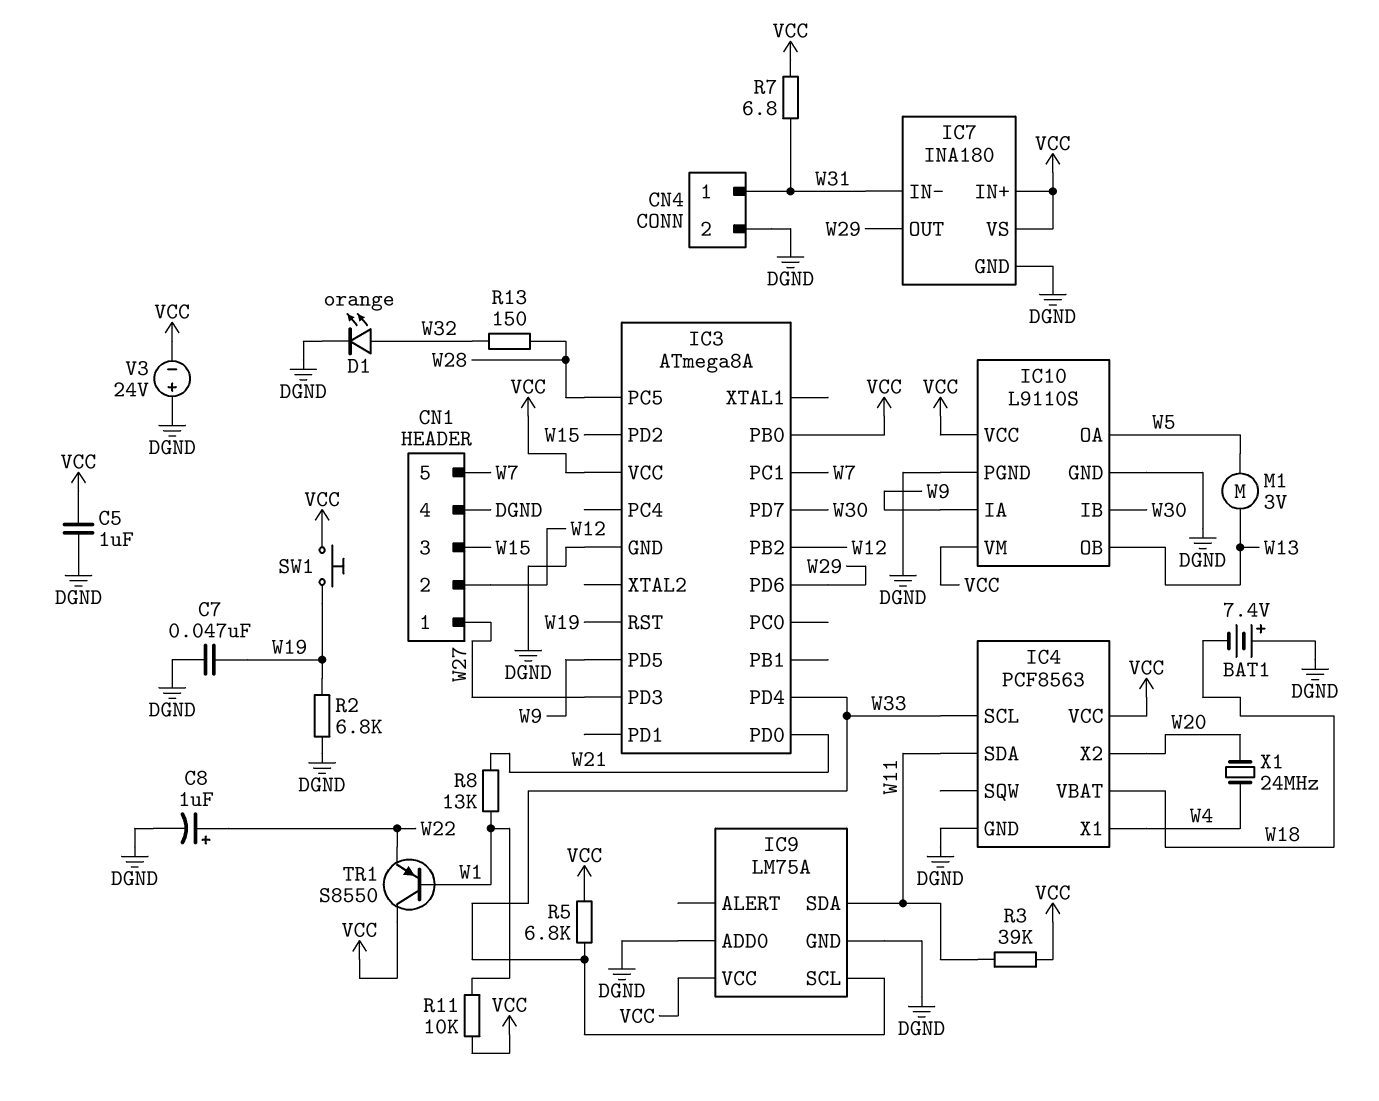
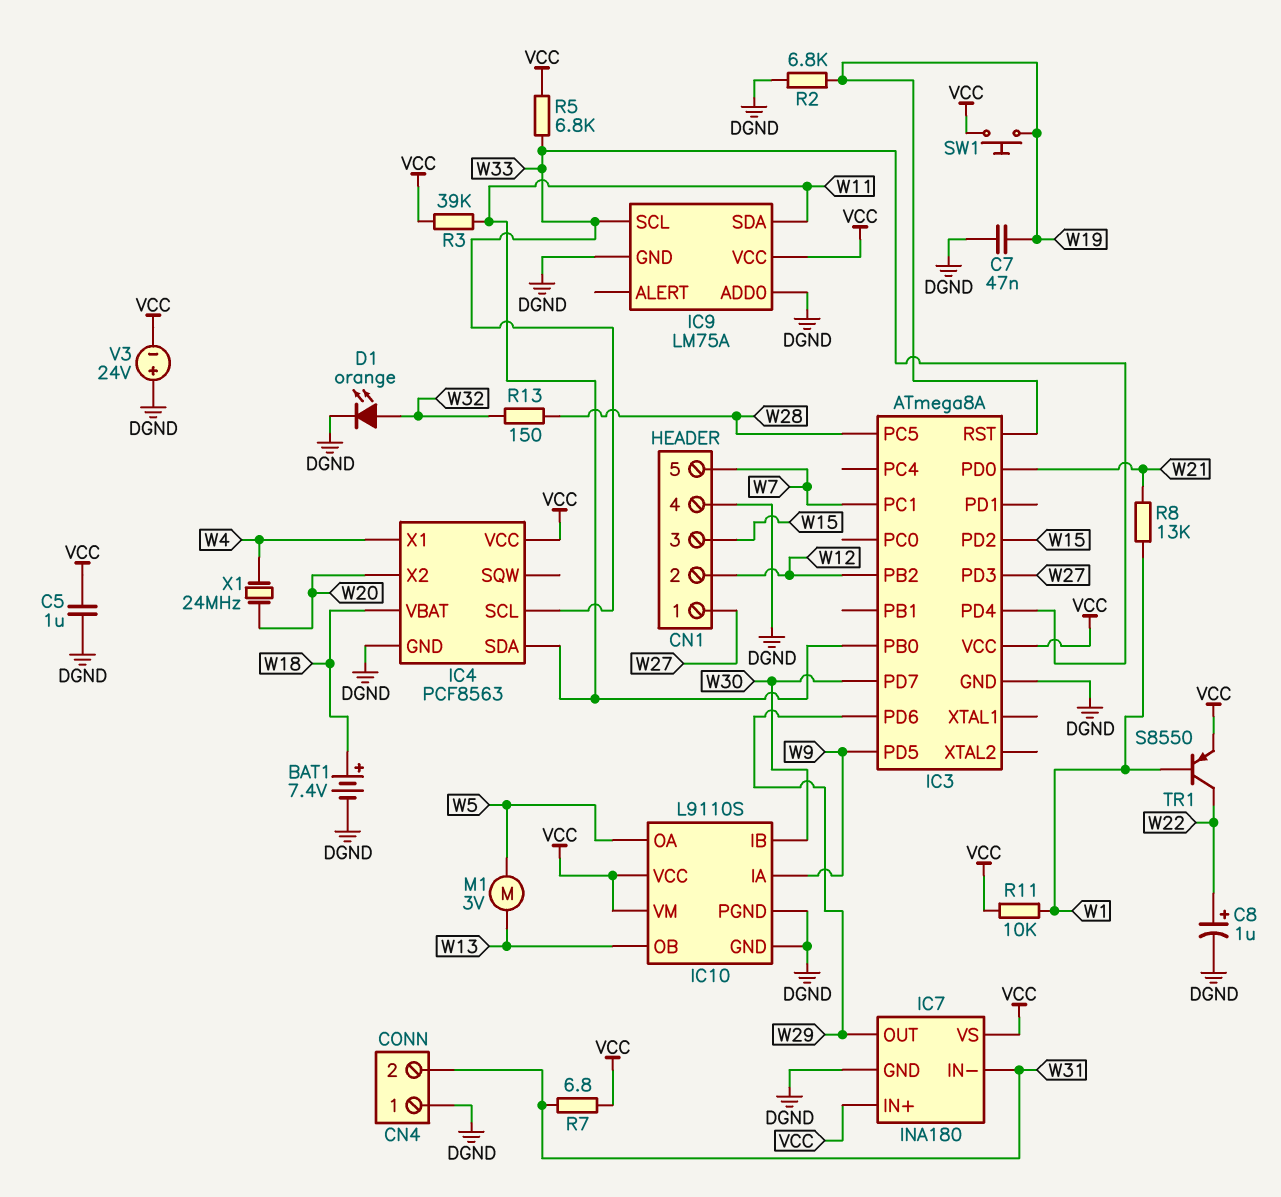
BAT1: 7.4V (plus DGND, minus W18) -> 7.4V (plus W18, minus DGND)
CN4 pin 1: W31 -> DGND
CN4 pin 2: DGND -> W31
IC3 pin PB0: VCC -> W11
TR1: PNP S8550 (B W1, C VCC, E W22) -> PNP S8550 (B W1, C W22, E VCC)

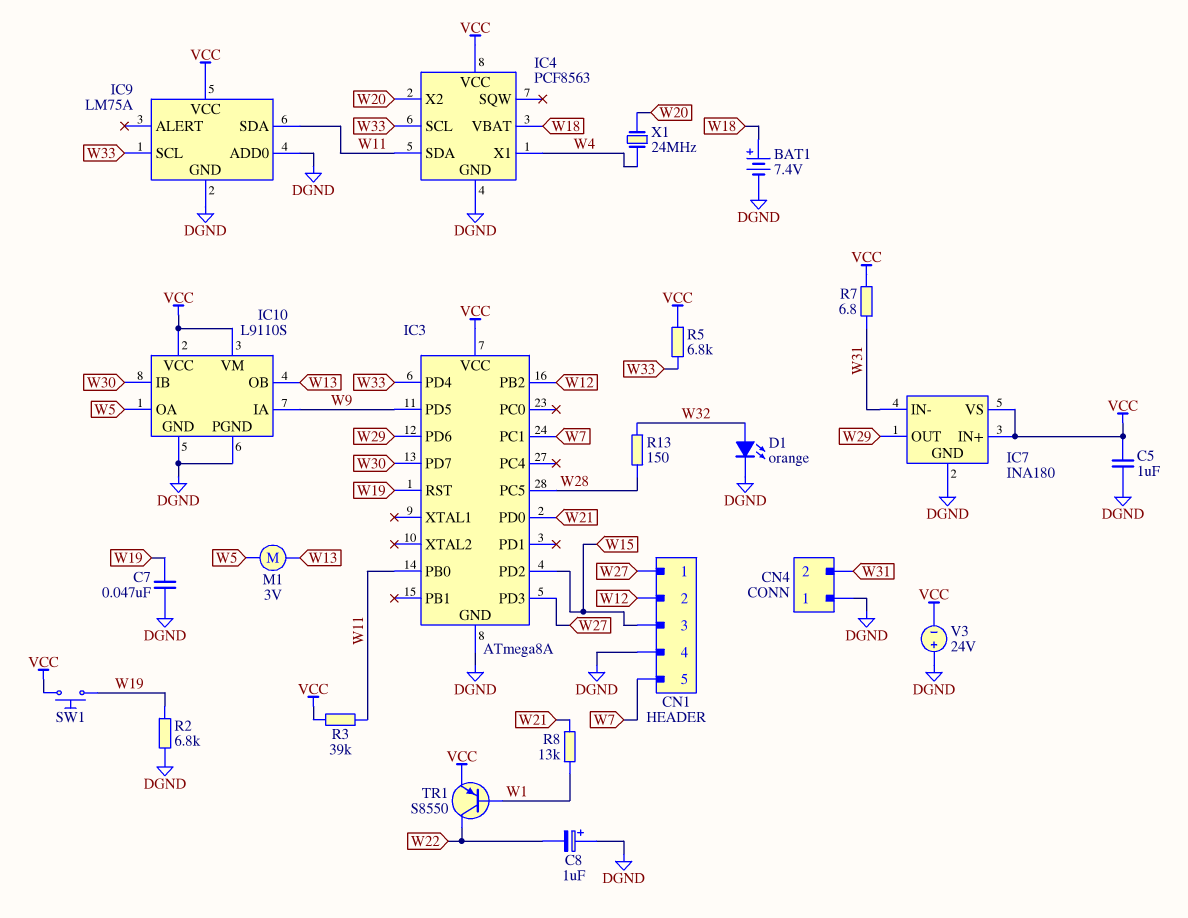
C8: 1uF (plus W22, minus DGND) -> 1uF (plus DGND, minus W22)
R11: 10k (VCC, W1) -> none

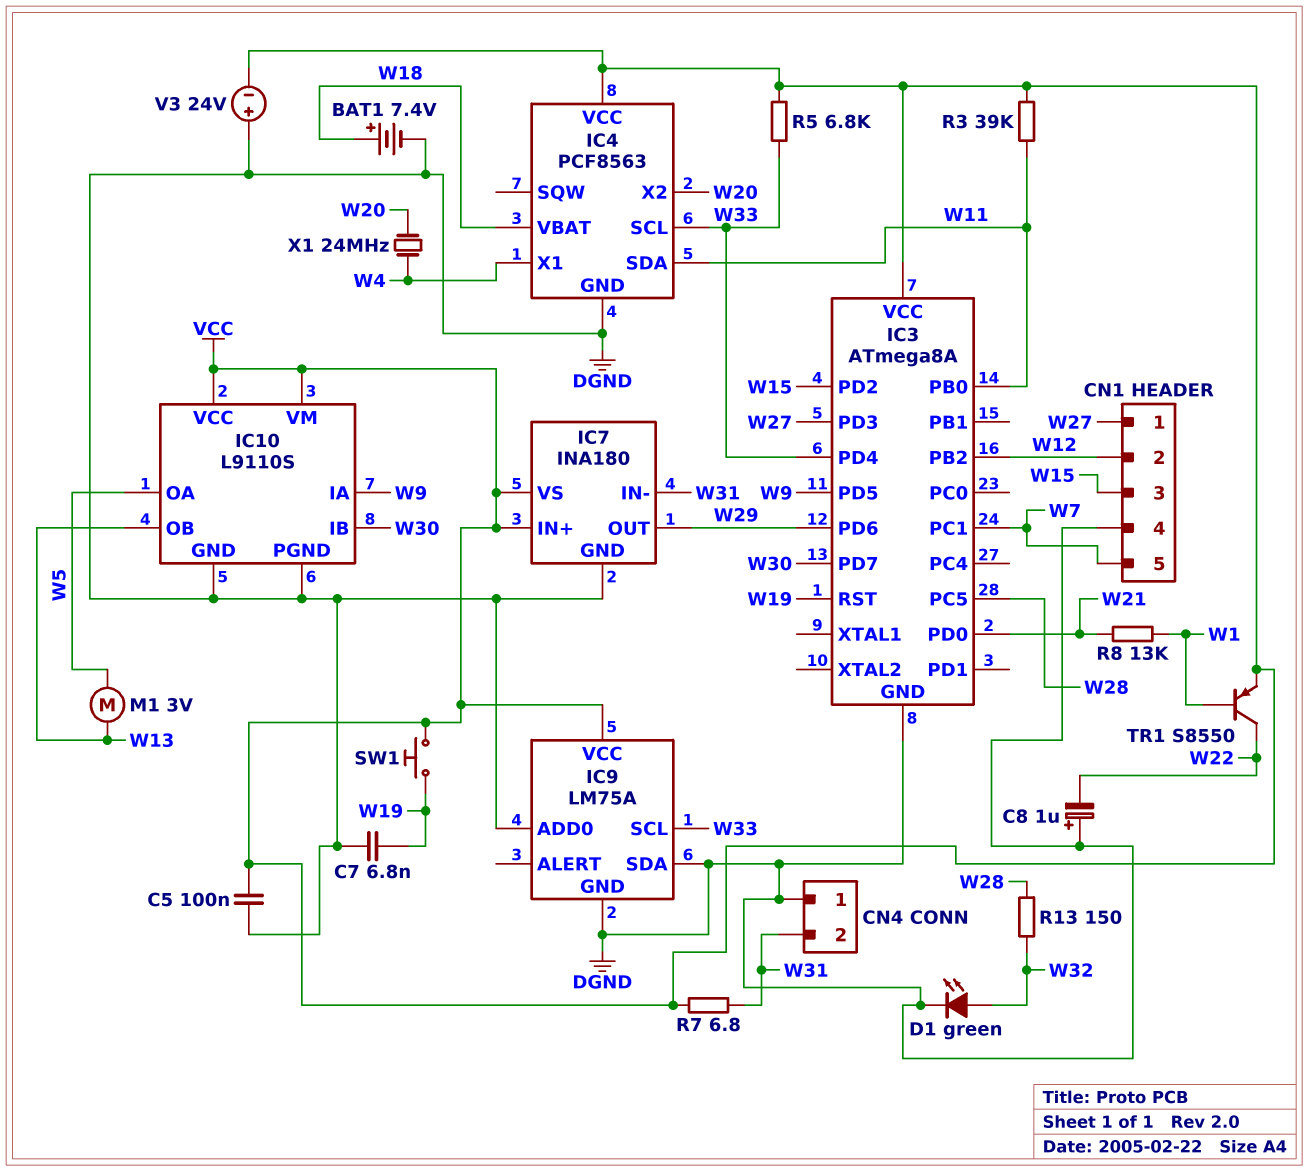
C5: 1uF (DGND, VCC) -> 100nF (DGND, VCC)
C7: 47nF (DGND, W19) -> 6.8nF (DGND, W19)
D1: LED orange (A W32, K DGND) -> LED green (A W32, K DGND)
IC9 pin SDA: W11 -> DGND
R2: 6.8k (DGND, W19) -> none

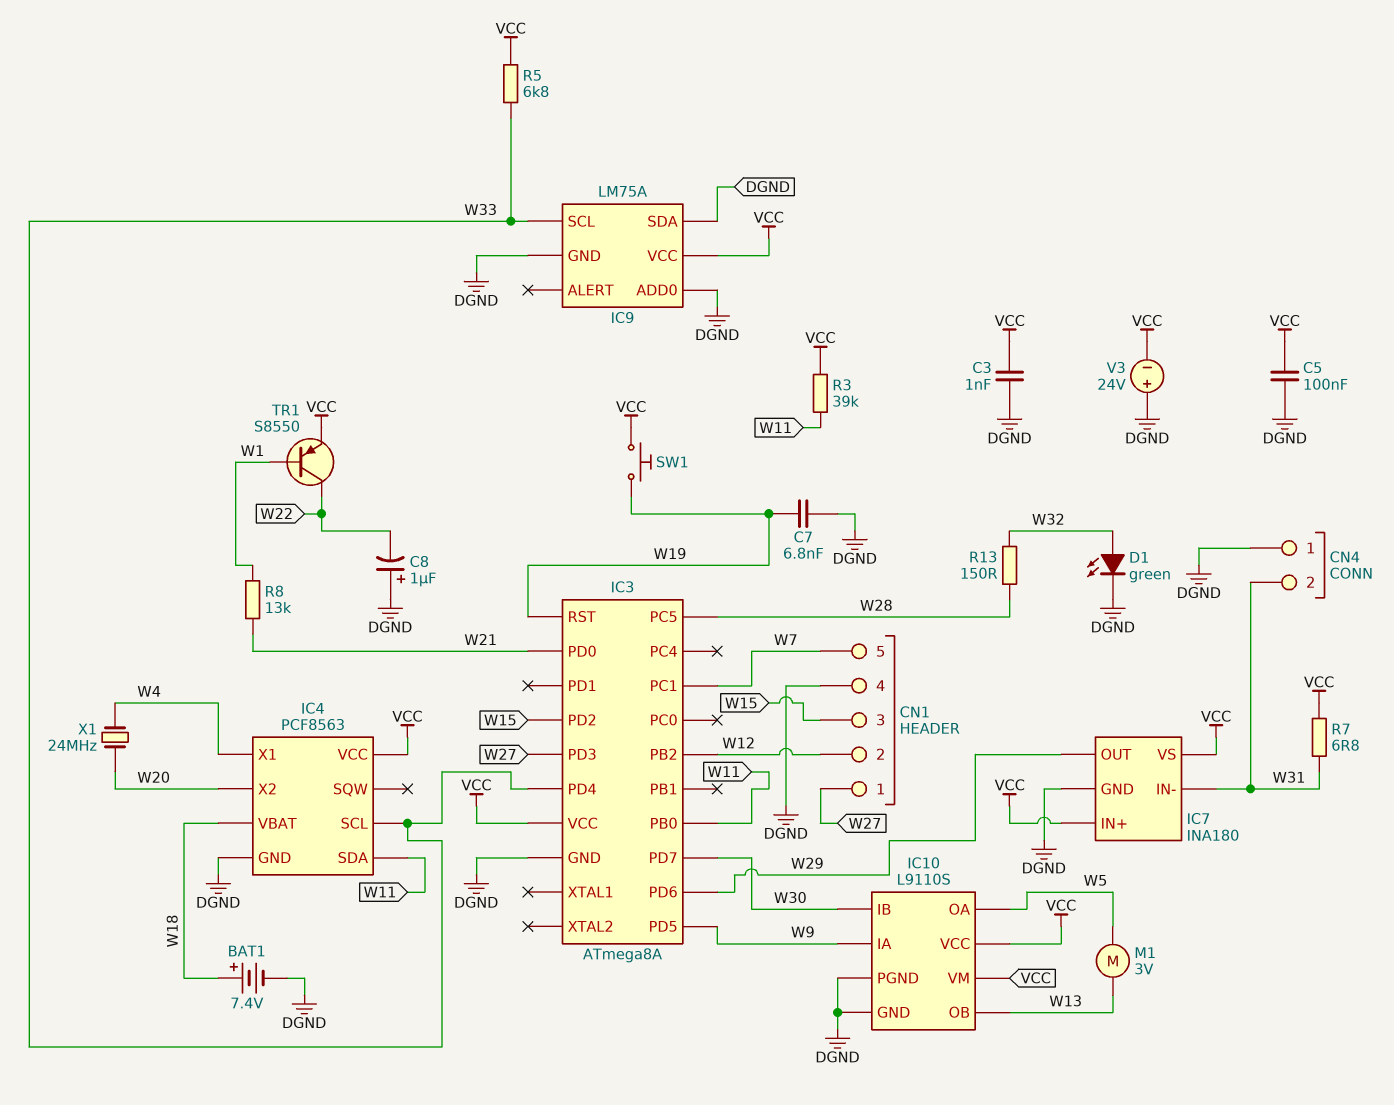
C3: none -> 1nF (DGND, VCC)

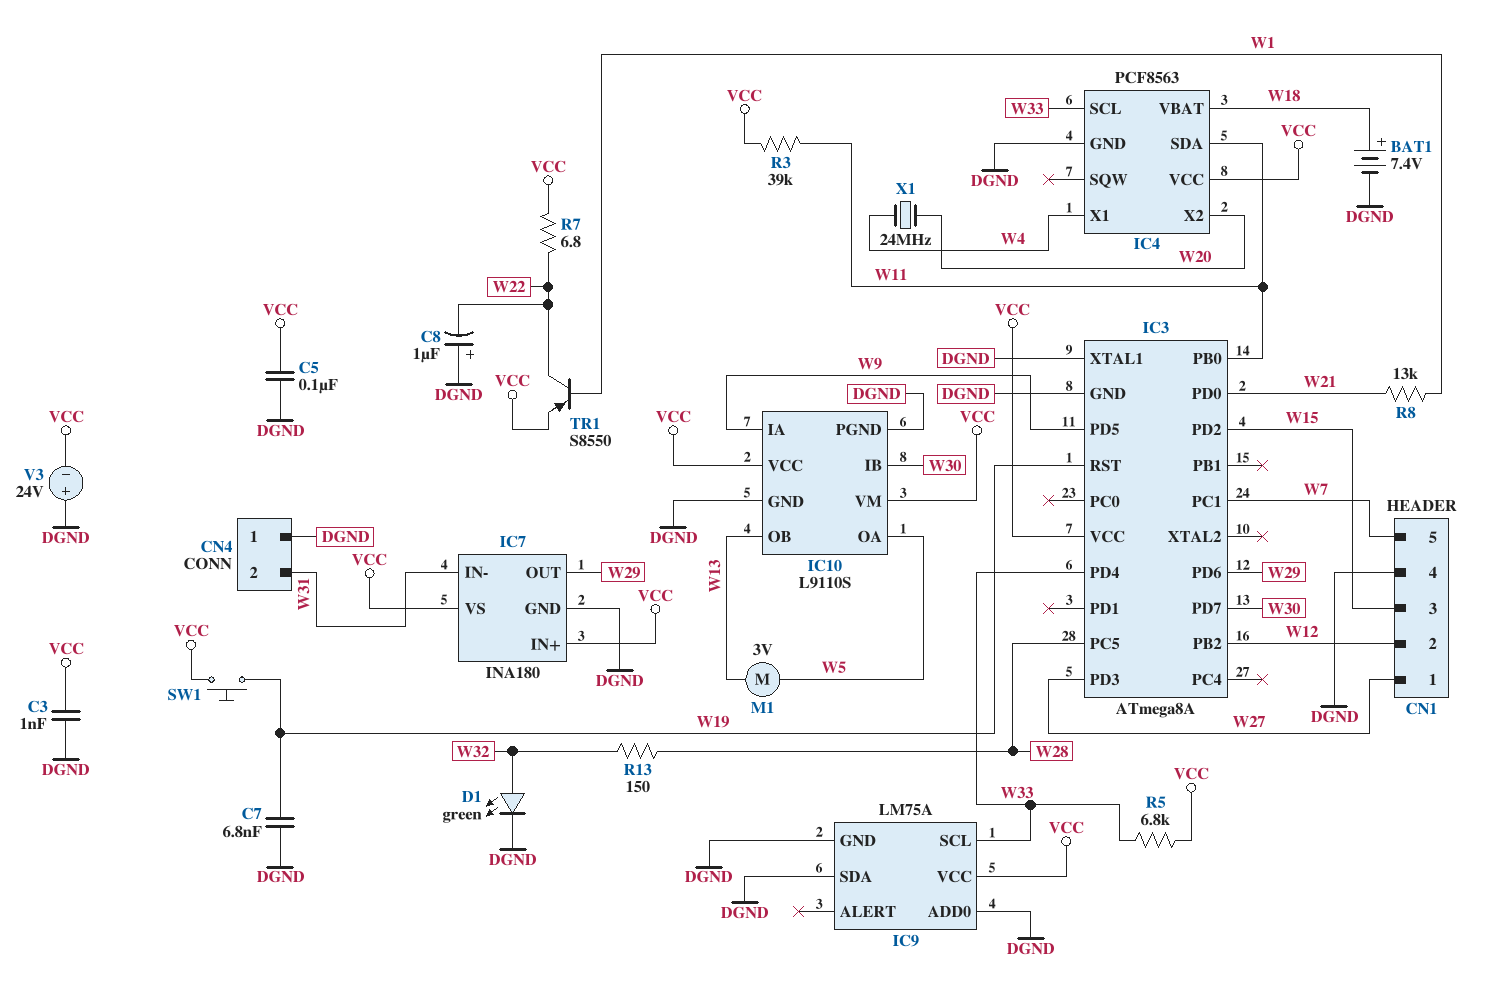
IC3 pin XTAL1: none -> DGND
R7: 6.8 (VCC, W31) -> 6.8 (VCC, W22)

